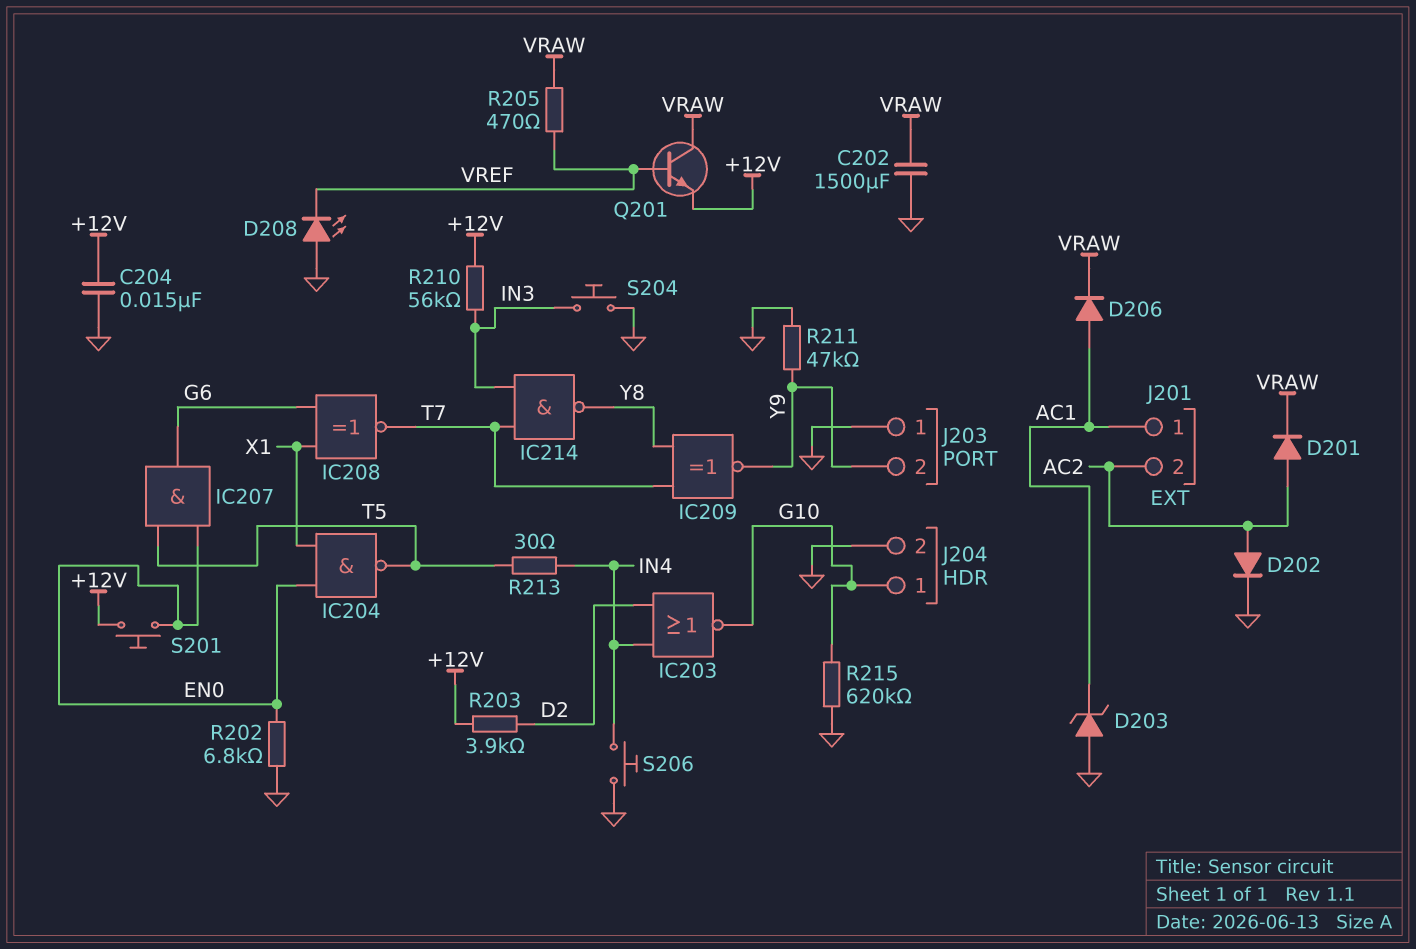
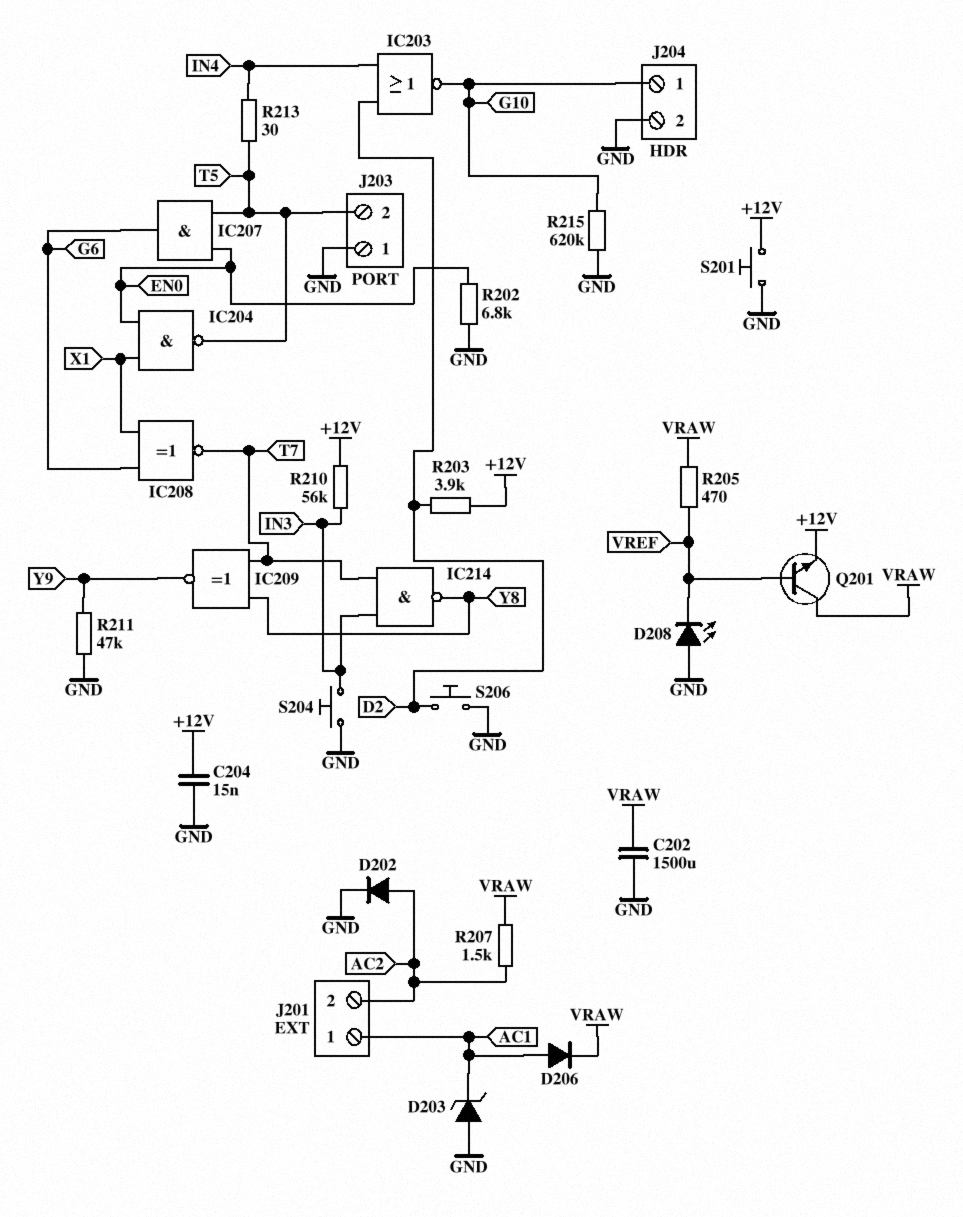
D201: diode (A AC2, K VRAW) -> none
J203 pin 2: Y9 -> T5
R207: none -> 1.5k (AC2, VRAW)
S201: button (+12V, EN0) -> button (+12V, GND)
S206: button (GND, IN4) -> button (D2, GND)

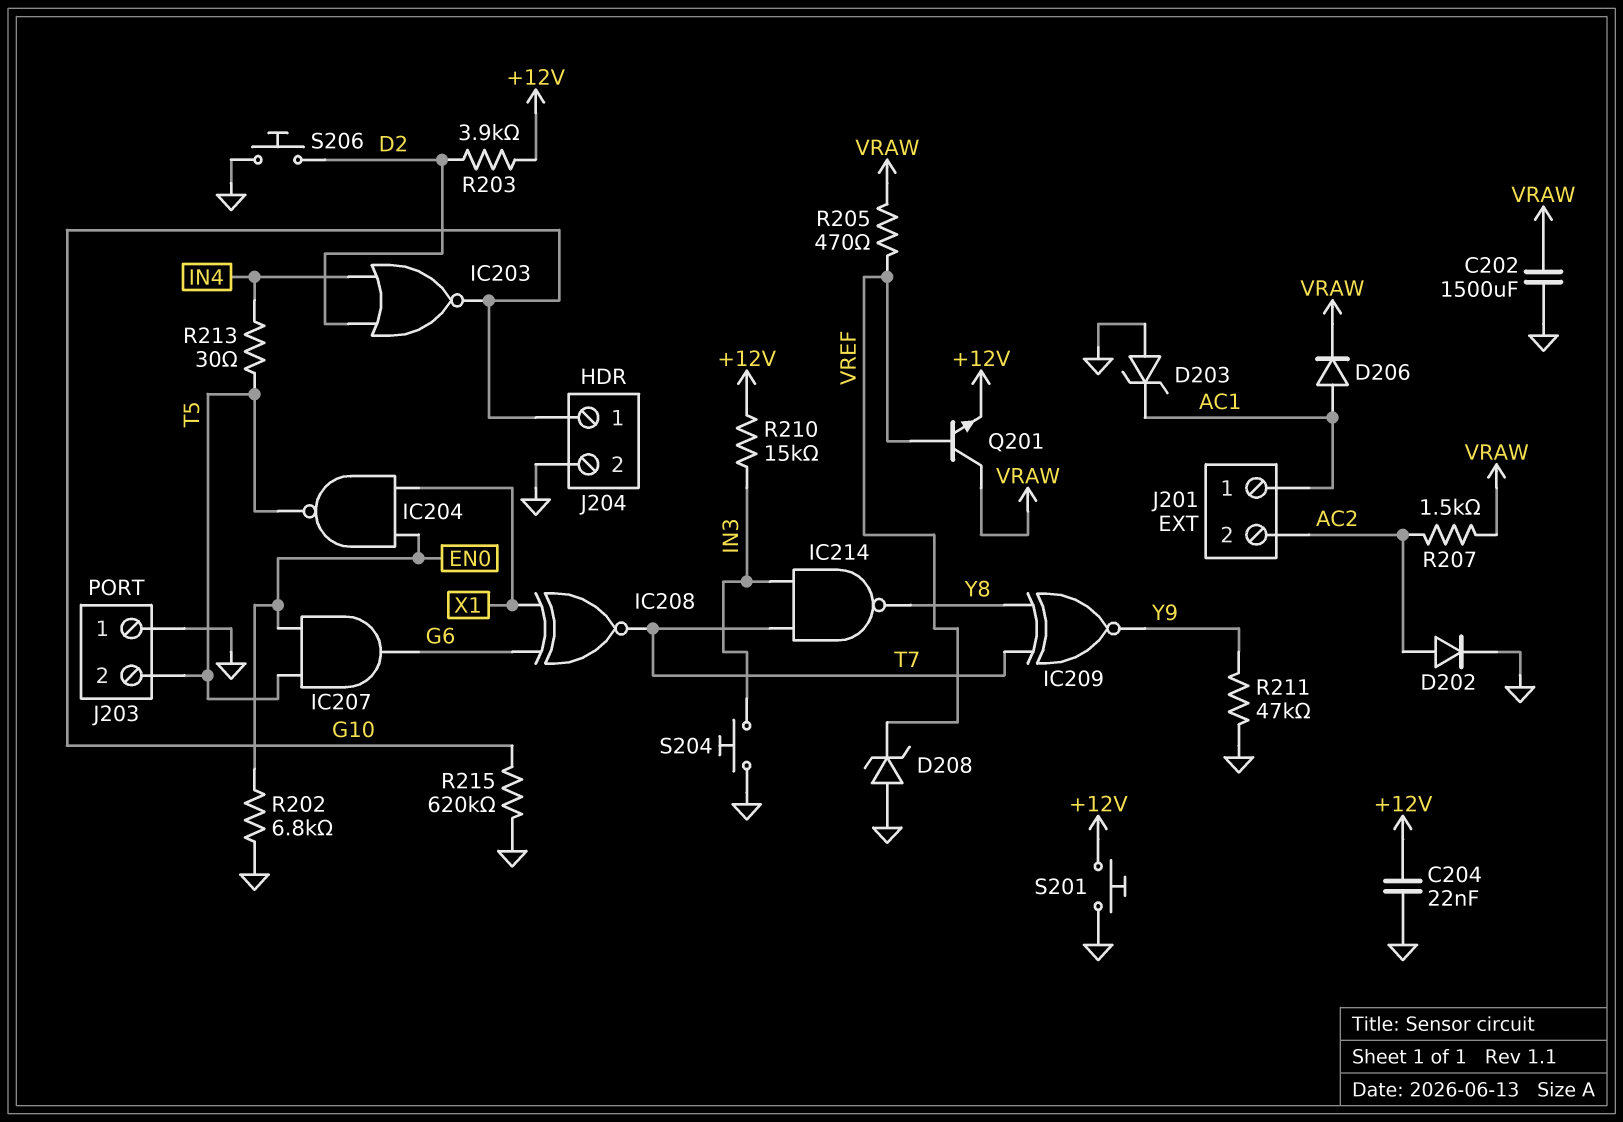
C204: 15nF (+12V, GND) -> 22nF (+12V, GND)
D208: LED (A GND, K VREF) -> zener (A GND, K VREF)
R210: 56k (+12V, IN3) -> 15k (+12V, IN3)

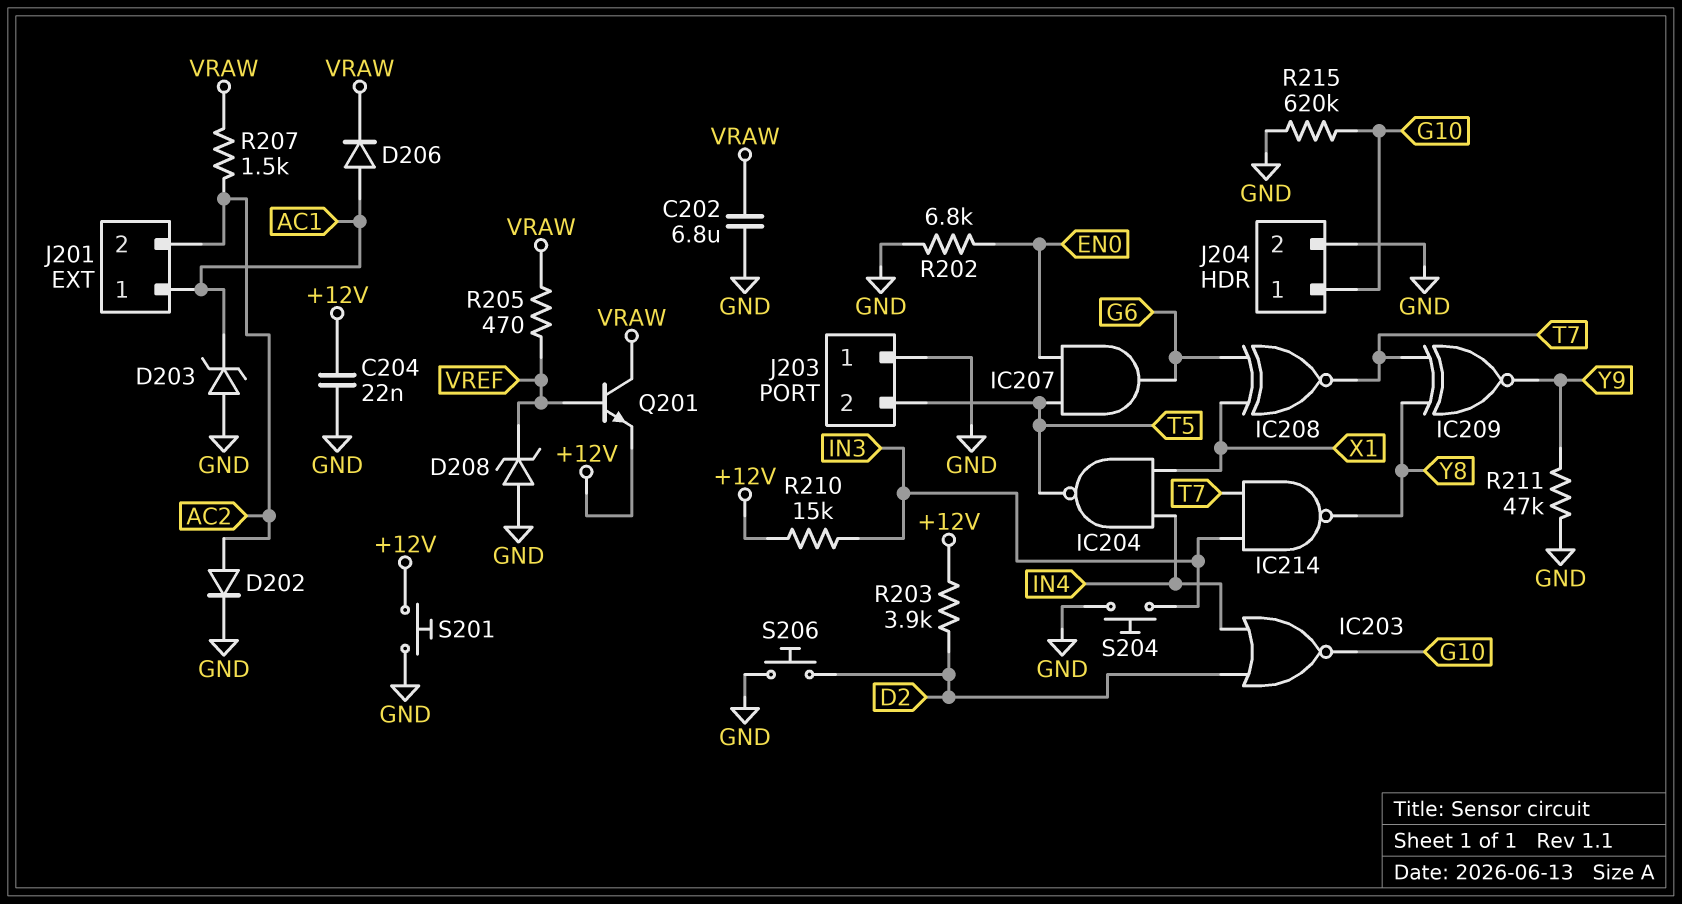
C202: 1500uF (GND, VRAW) -> 6.8uF (GND, VRAW)
IC204: NAND (in EN0, in X1, out T5) -> NAND (in IN4, in X1, out T5)
R213: 30 (IN4, T5) -> none

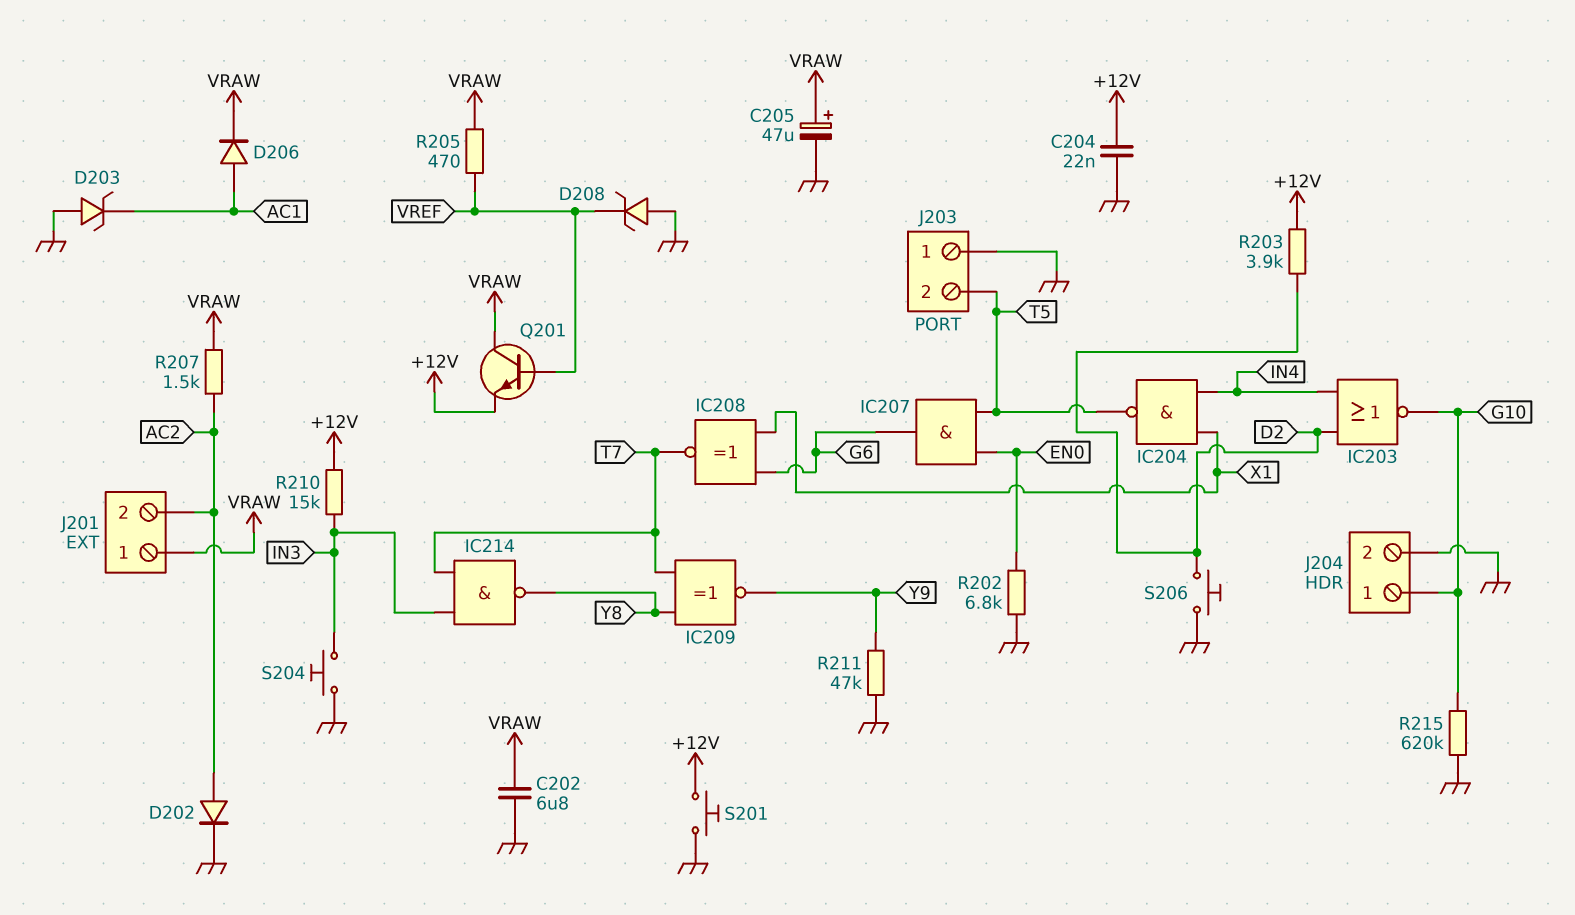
C205: none -> 47uF (plus VRAW, minus GND)
J201 pin 1: AC1 -> VRAW

